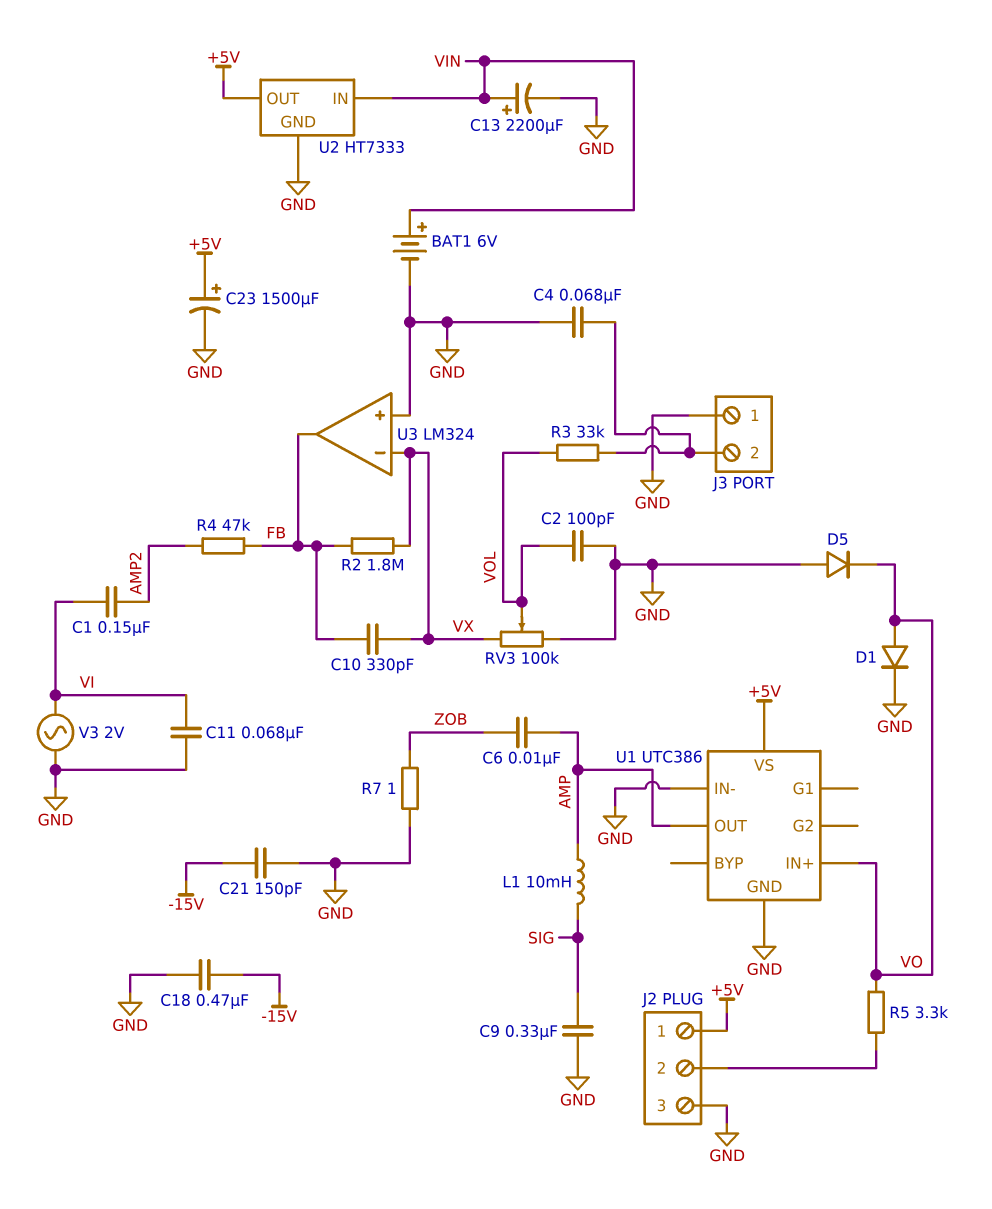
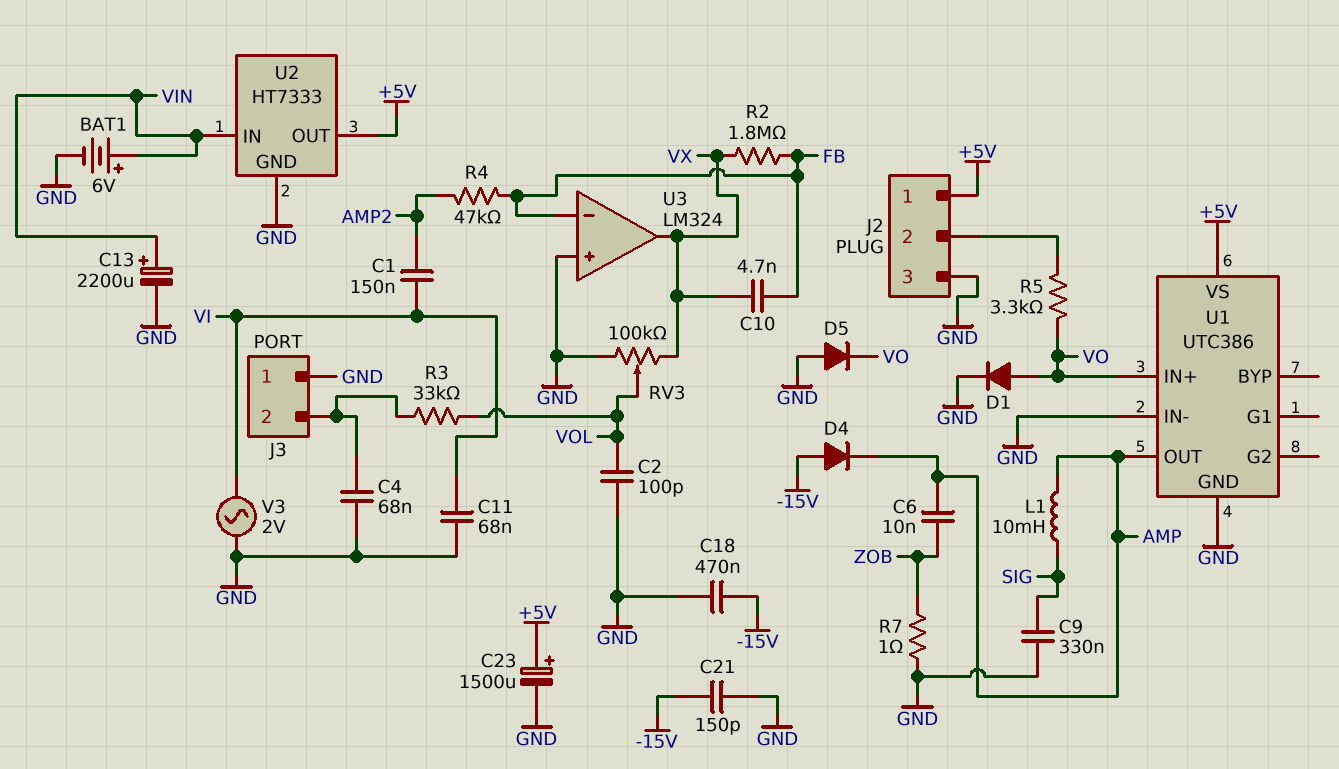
C10: 330pF (FB, VX) -> 4.7nF (FB, VX)
D4: none -> diode (A -15V, K AMP)
U3 pin in-: VX -> FB
U3 pin out: FB -> VX

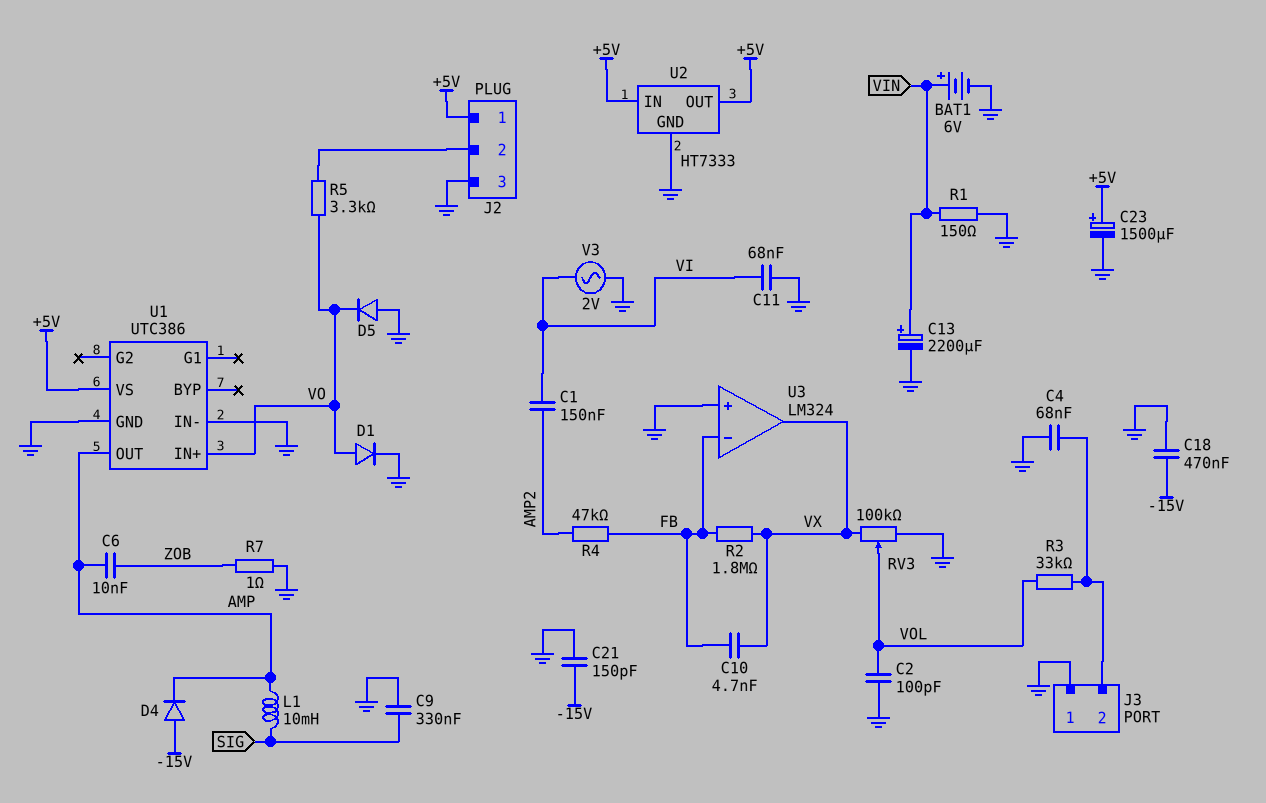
R1: none -> 150 (GND, VIN)
U2 pin IN: VIN -> +5V

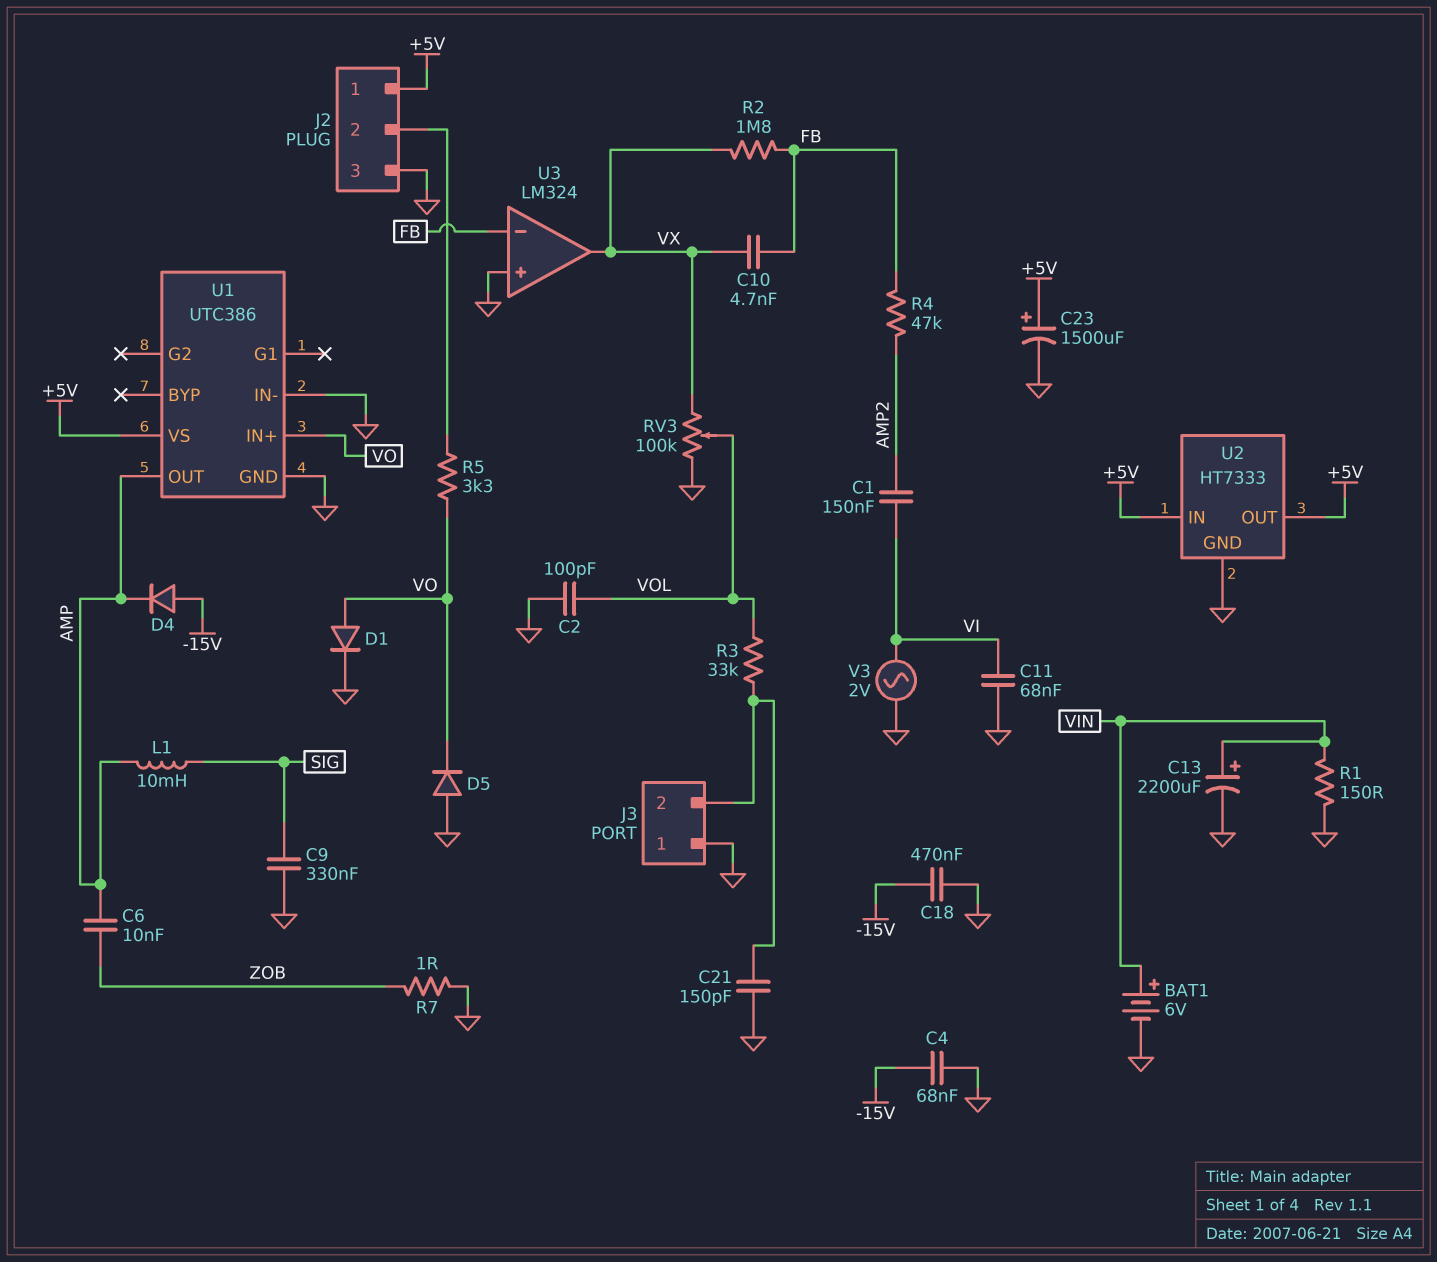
C4: 68nF (GND, J3/2) -> 68nF (-15V, GND)
C21: 150pF (-15V, GND) -> 150pF (GND, J3/2)

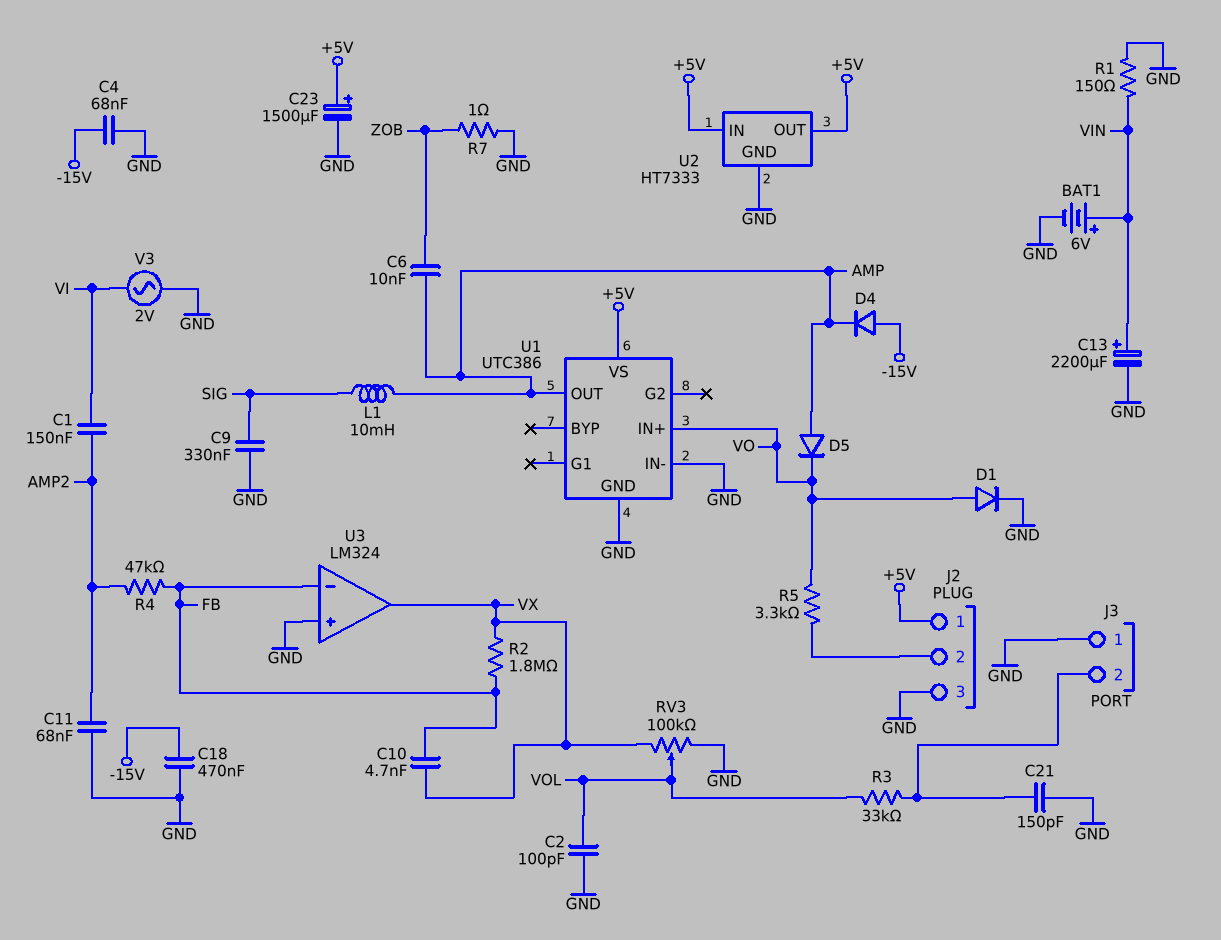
C11: 68nF (GND, VI) -> 68nF (AMP2, GND)
D5: diode (A GND, K VO) -> diode (A AMP, K VO)

